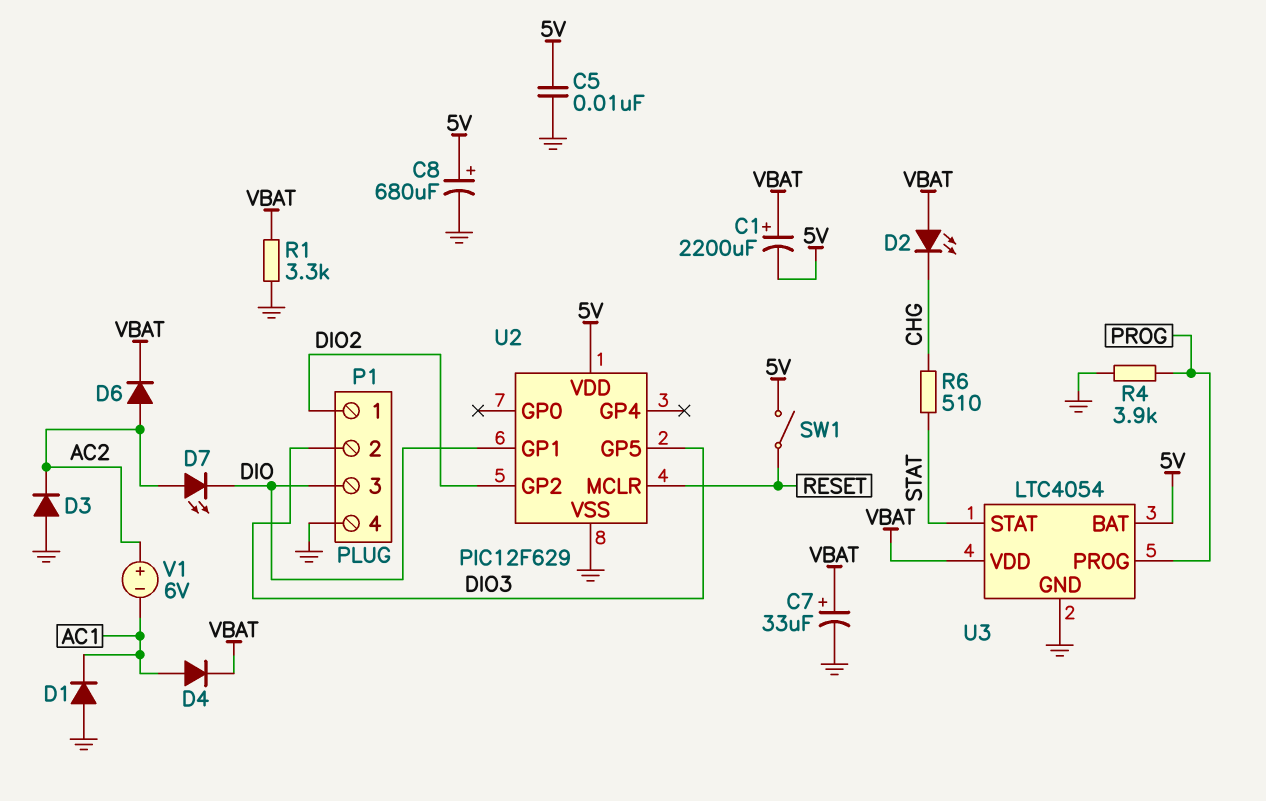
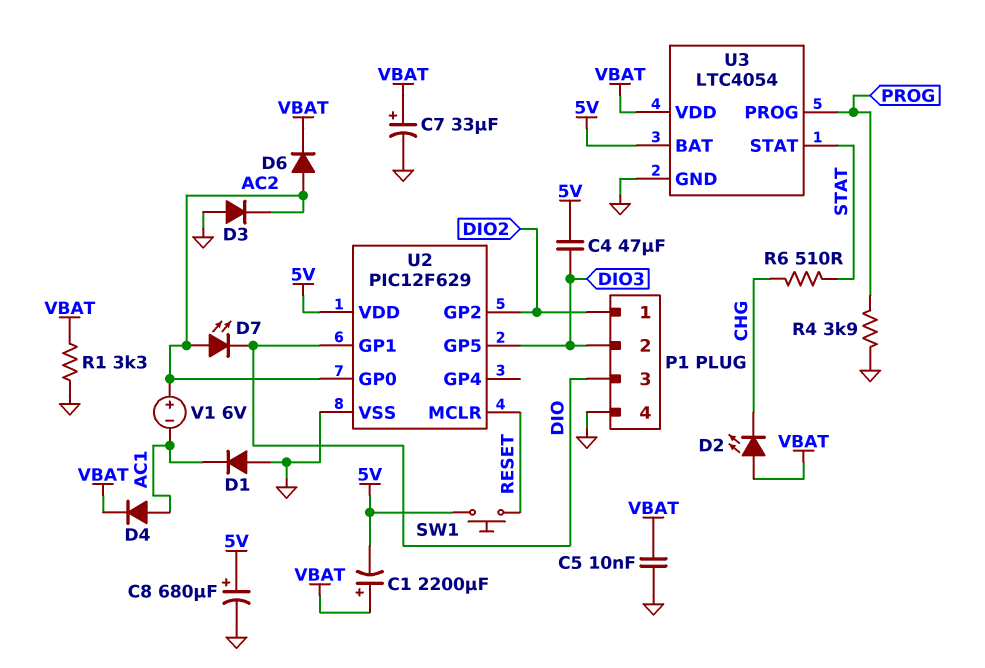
C4: none -> 47uF (5V, DIO3)
C5: 10nF (5V, GND) -> 10nF (GND, VBAT)
SW1: switch (5V, RESET) -> button (5V, RESET)
U2 pin GP0: none -> AC2

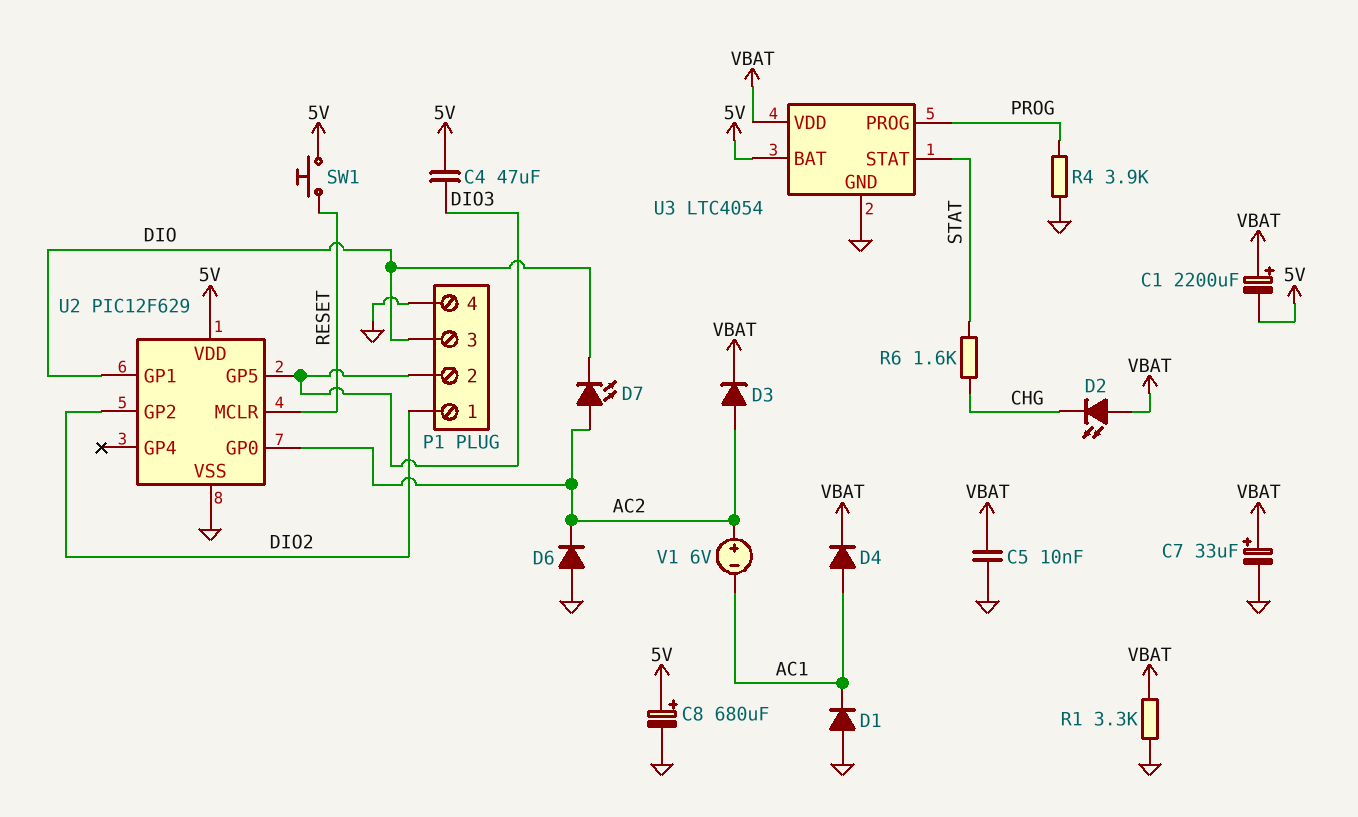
D3: diode (A GND, K AC2) -> diode (A AC2, K VBAT)
D6: diode (A AC2, K VBAT) -> diode (A GND, K AC2)
R6: 510 (CHG, STAT) -> 1.6k (CHG, STAT)

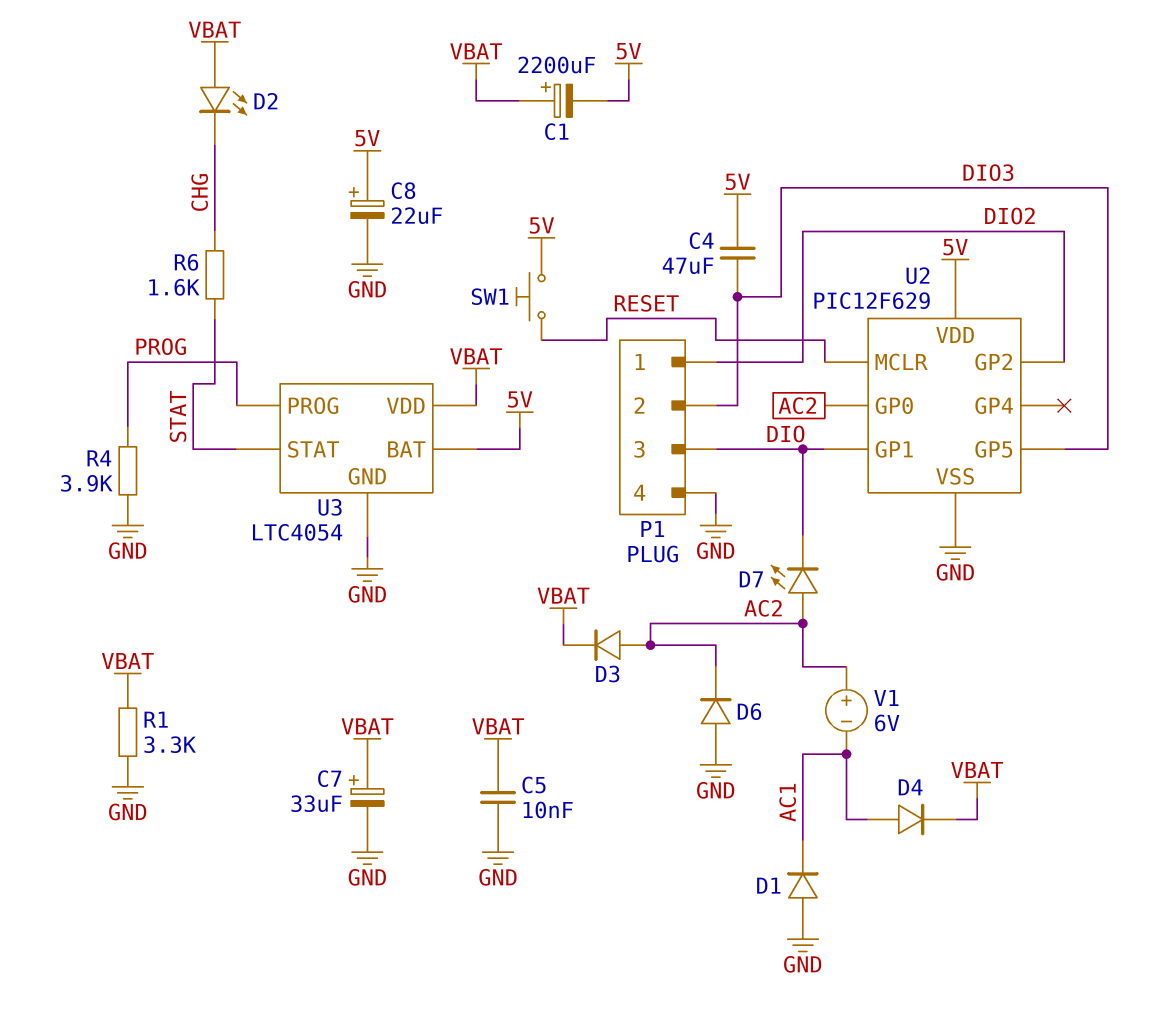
C8: 680uF (plus 5V, minus GND) -> 22uF (plus 5V, minus GND)

